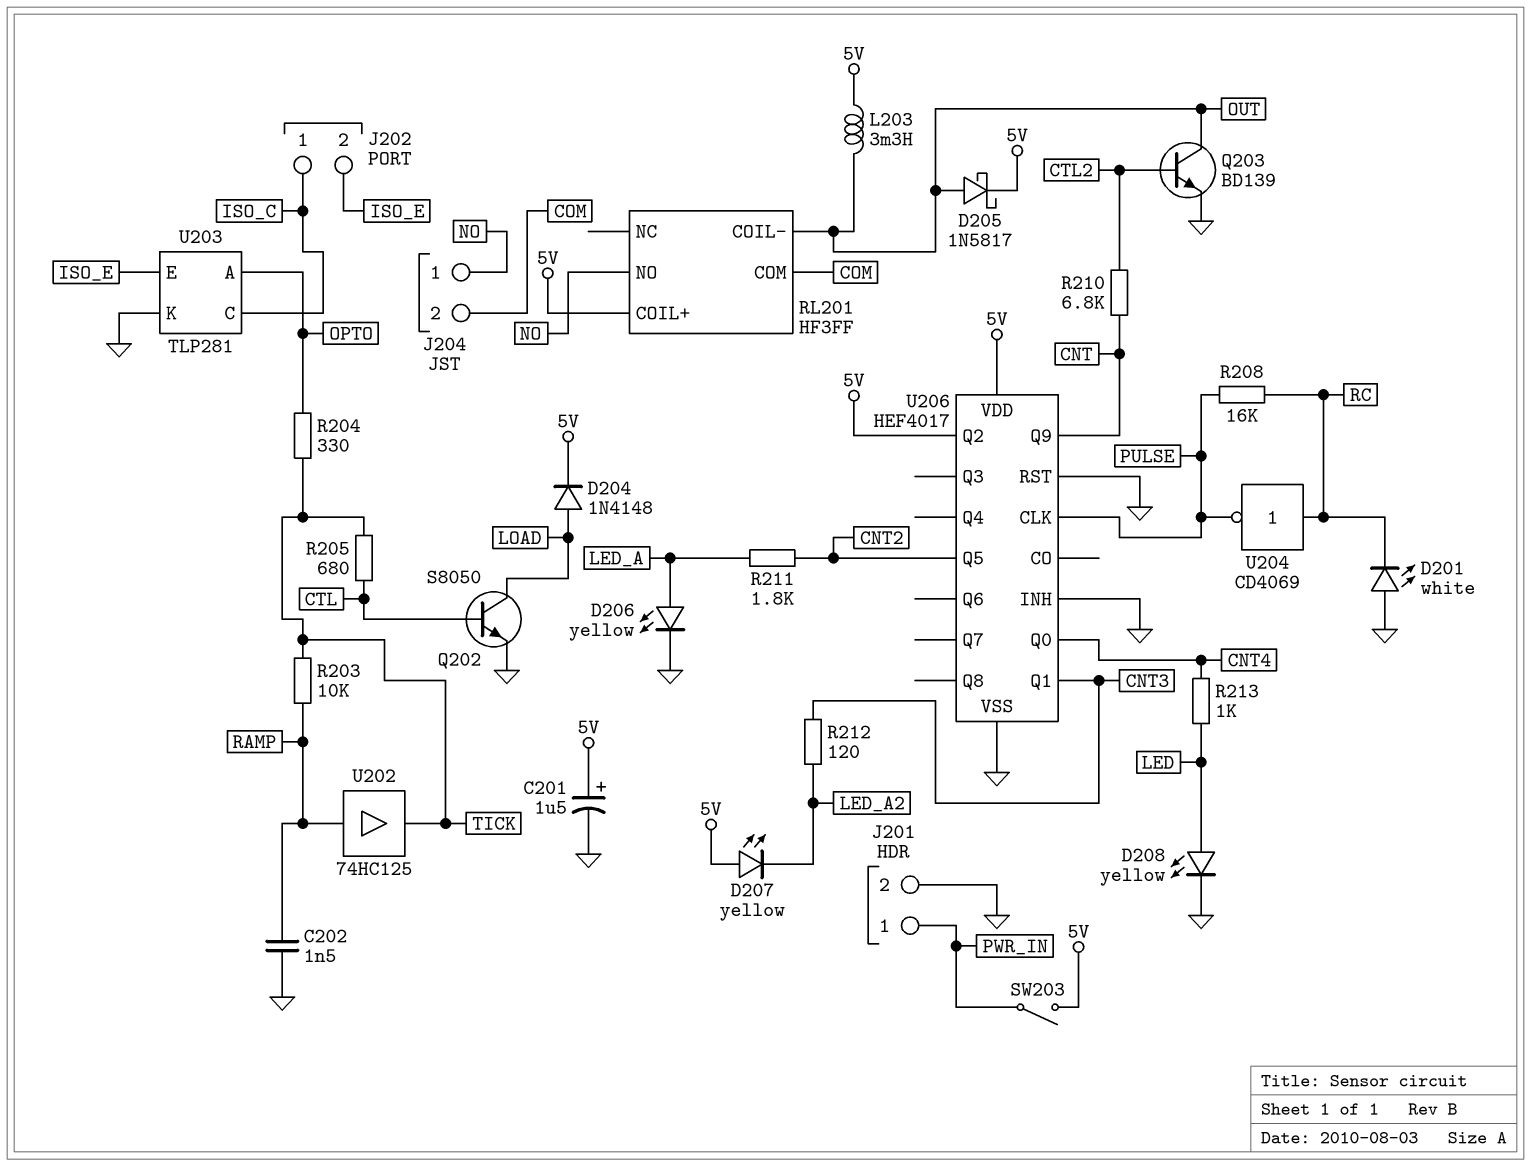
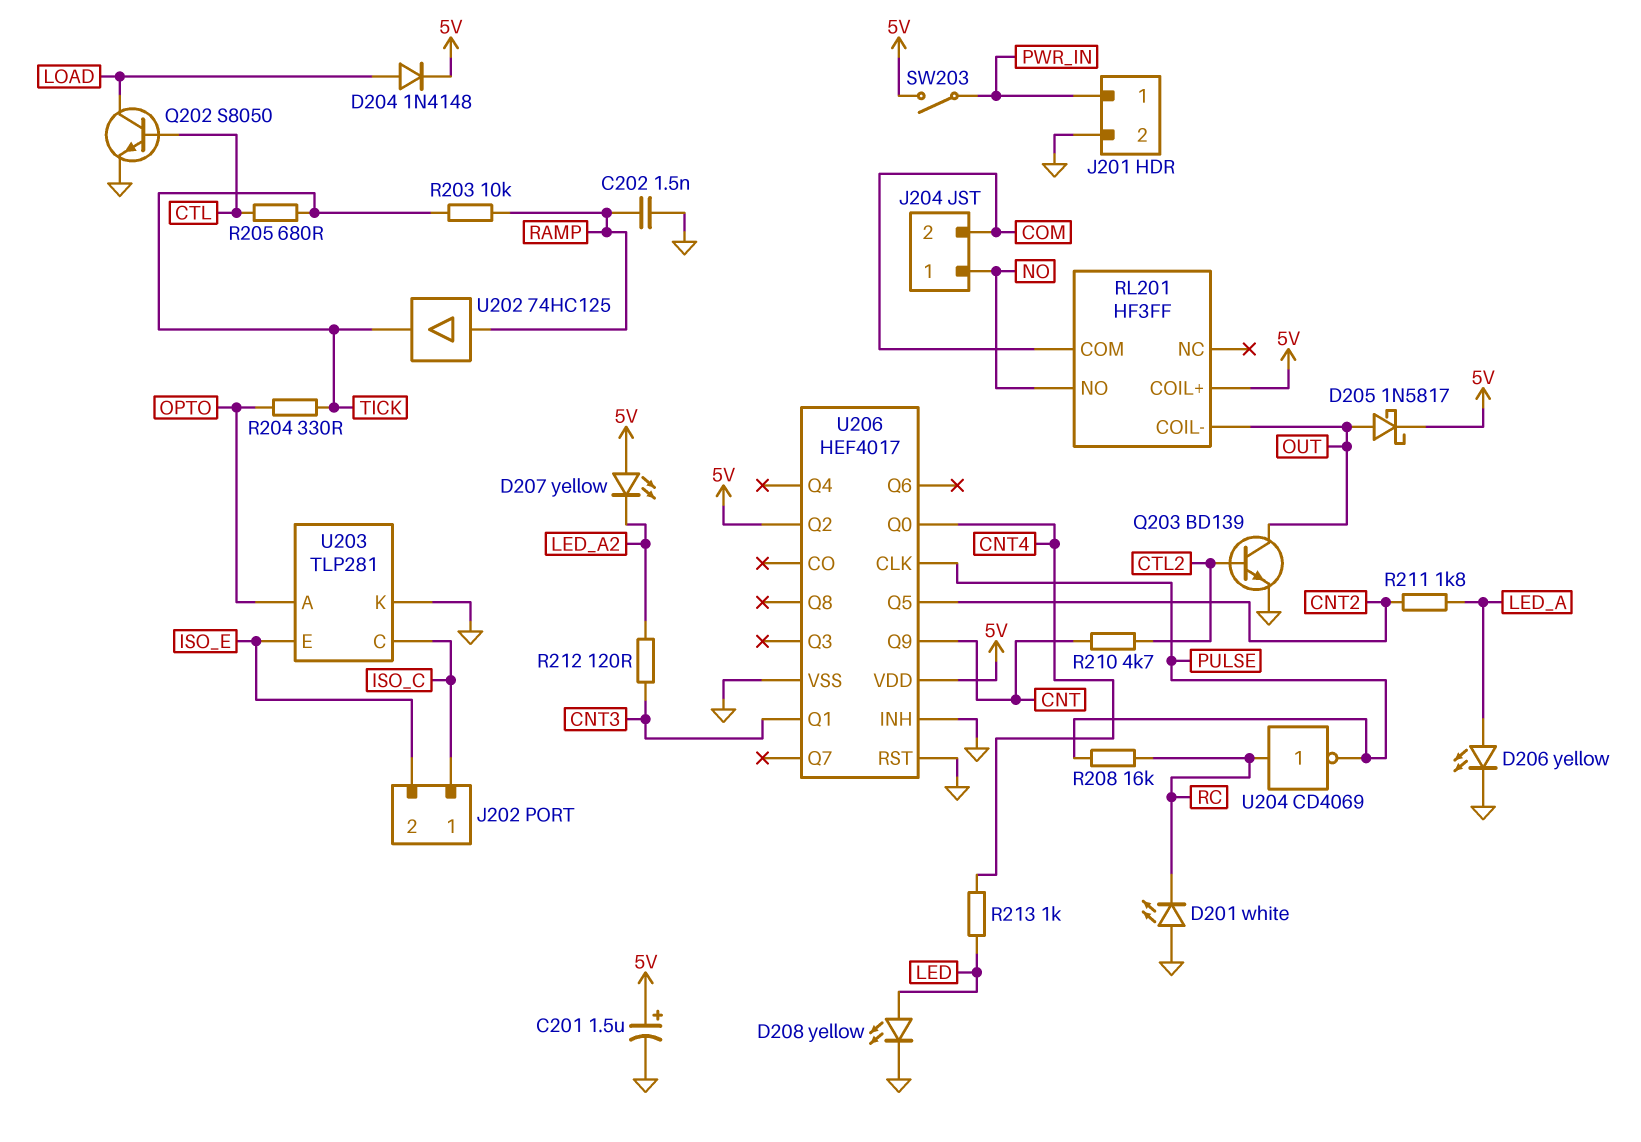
L203: 3.3mH (5V, OUT) -> none
R210: 6.8k (CNT, CTL2) -> 4.7k (CNT, CTL2)

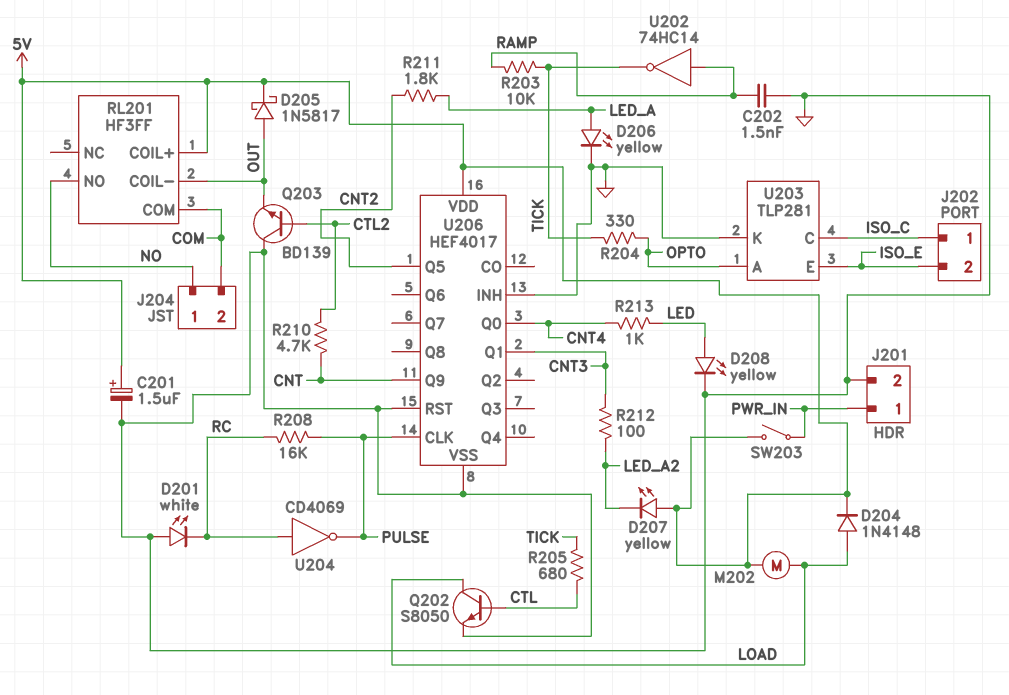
M202: none -> motor (5V, LOAD)
Q203: NPN BD139 (B CTL2, C OUT, E GND) -> NPN BD139 (B CTL2, C GND, E OUT)
R212: 120 (CNT3, LED_A2) -> 100 (CNT3, LED_A2)
U202: buffer 74HC125 (in RAMP, out TICK) -> NOT 74HC14 (in RAMP, out TICK)
U206 pin Q2: 5V -> none

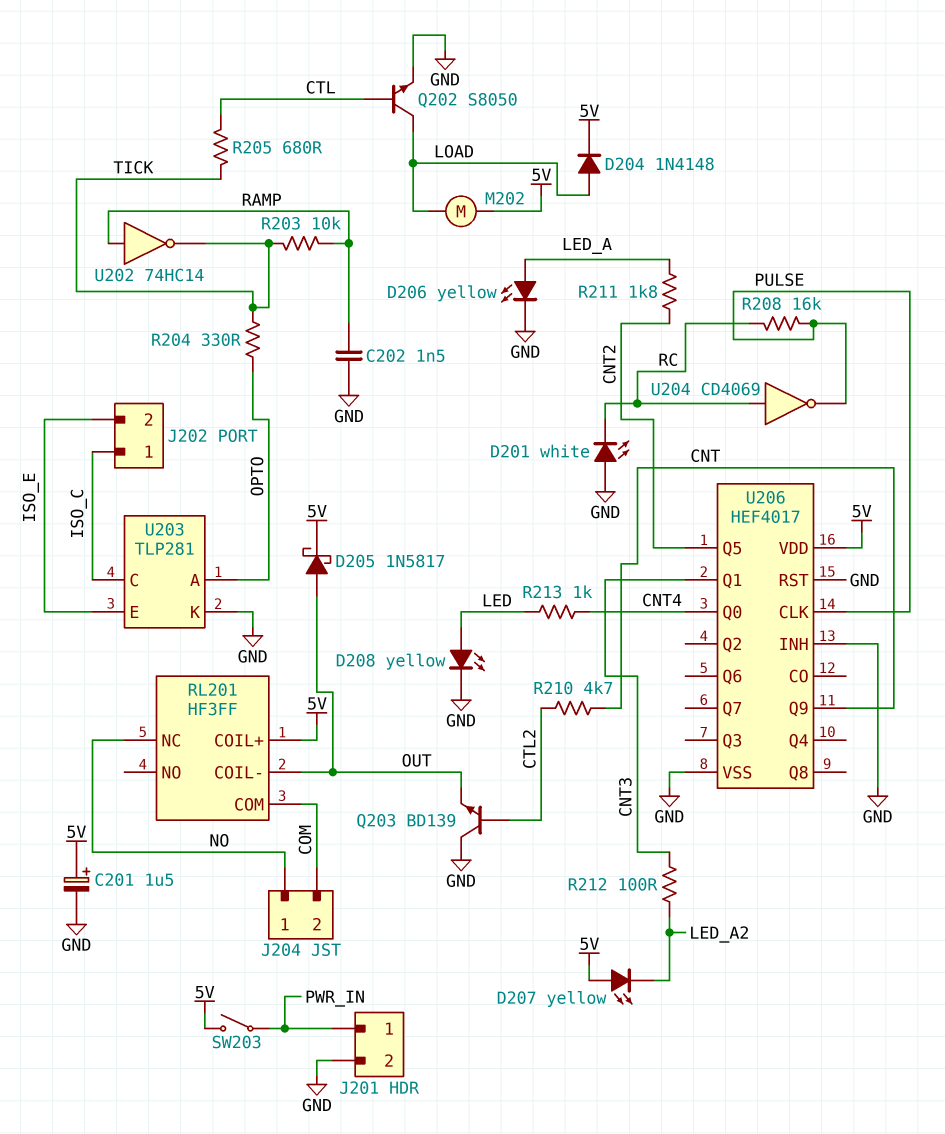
RL201 pin NC: none -> NO
RL201 pin NO: NO -> none

